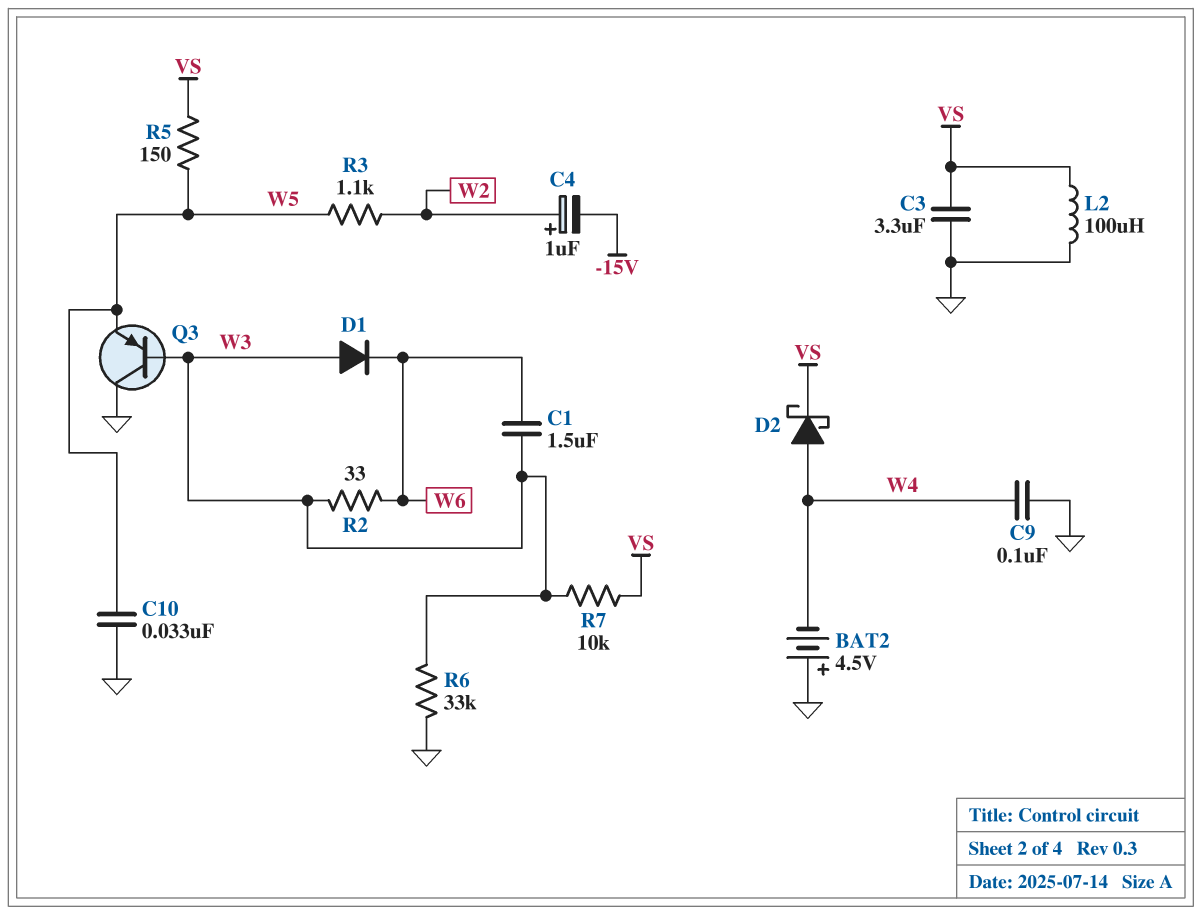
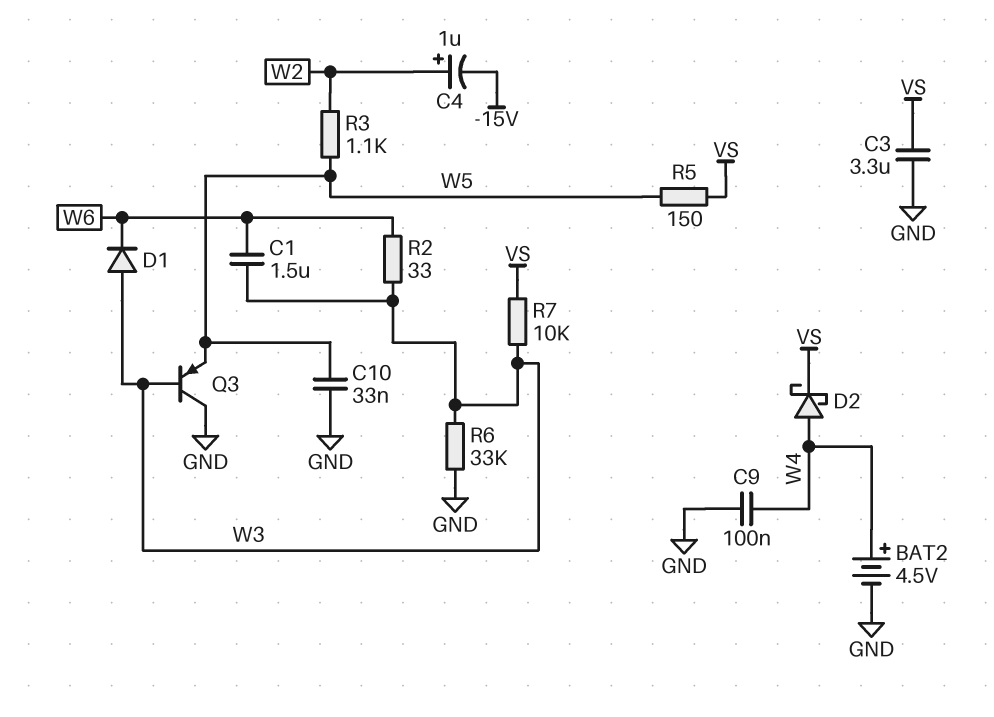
BAT2: 4.5V (plus GND, minus W4) -> 4.5V (plus W4, minus GND)
L2: 100uH (GND, VS) -> none

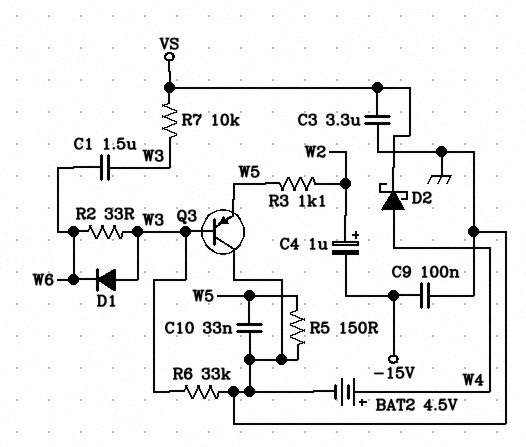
C9: 100nF (GND, W4) -> 100nF (-15V, GND)
R5: 150 (VS, W5) -> 150 (GND, W5)

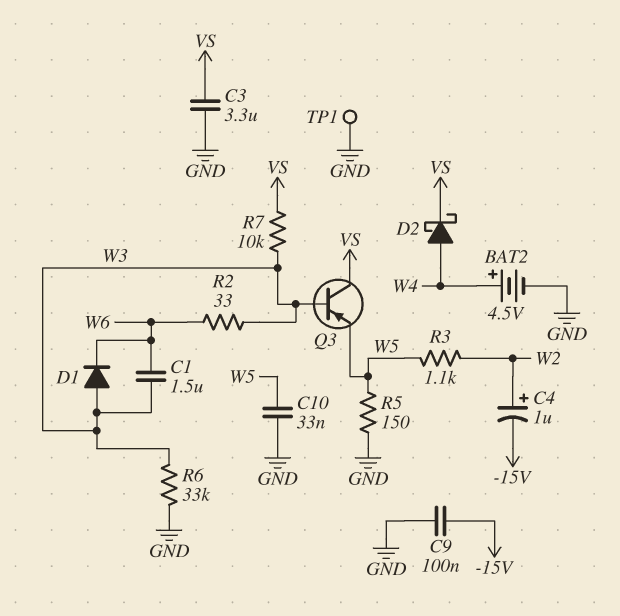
Q3: PNP (B W3, C GND, E W5) -> PNP (B W3, C VS, E W5)
TP1: none -> test point (GND)

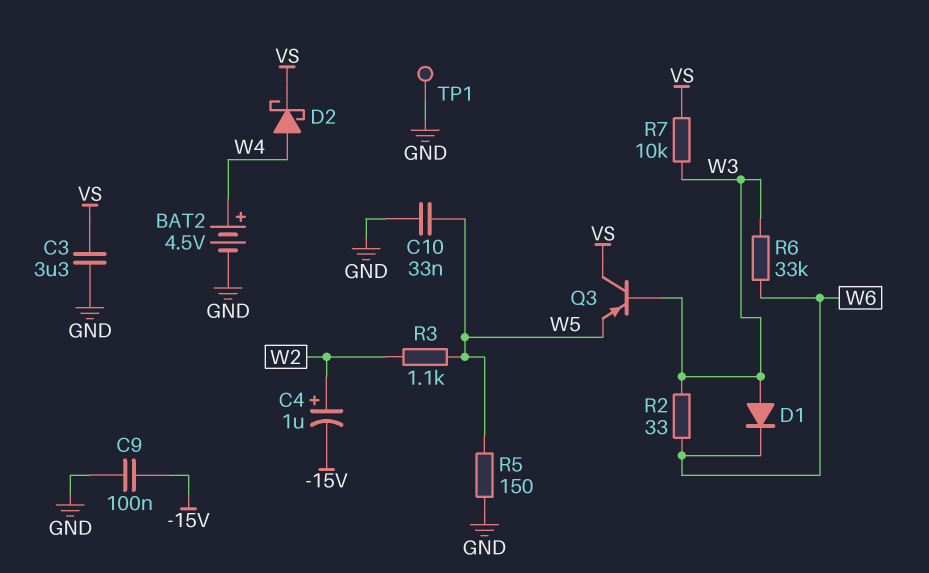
C1: 1.5uF (W3, W6) -> none
R6: 33k (GND, W3) -> 33k (W3, W6)

